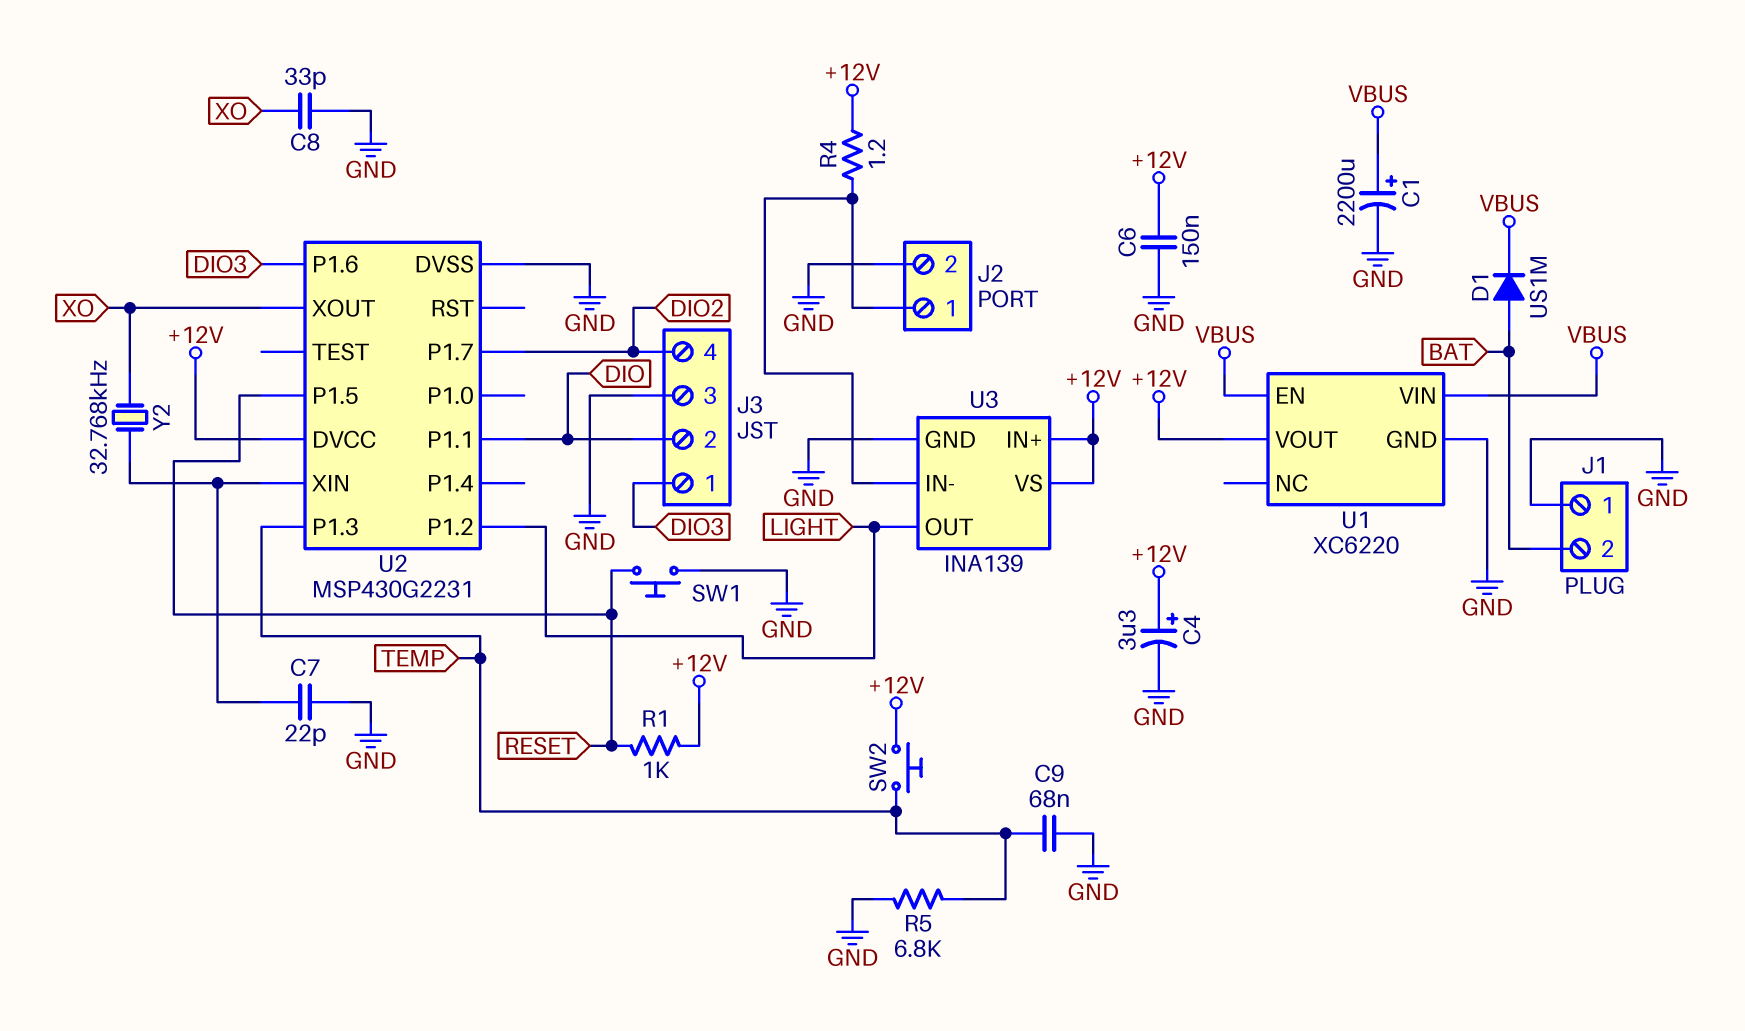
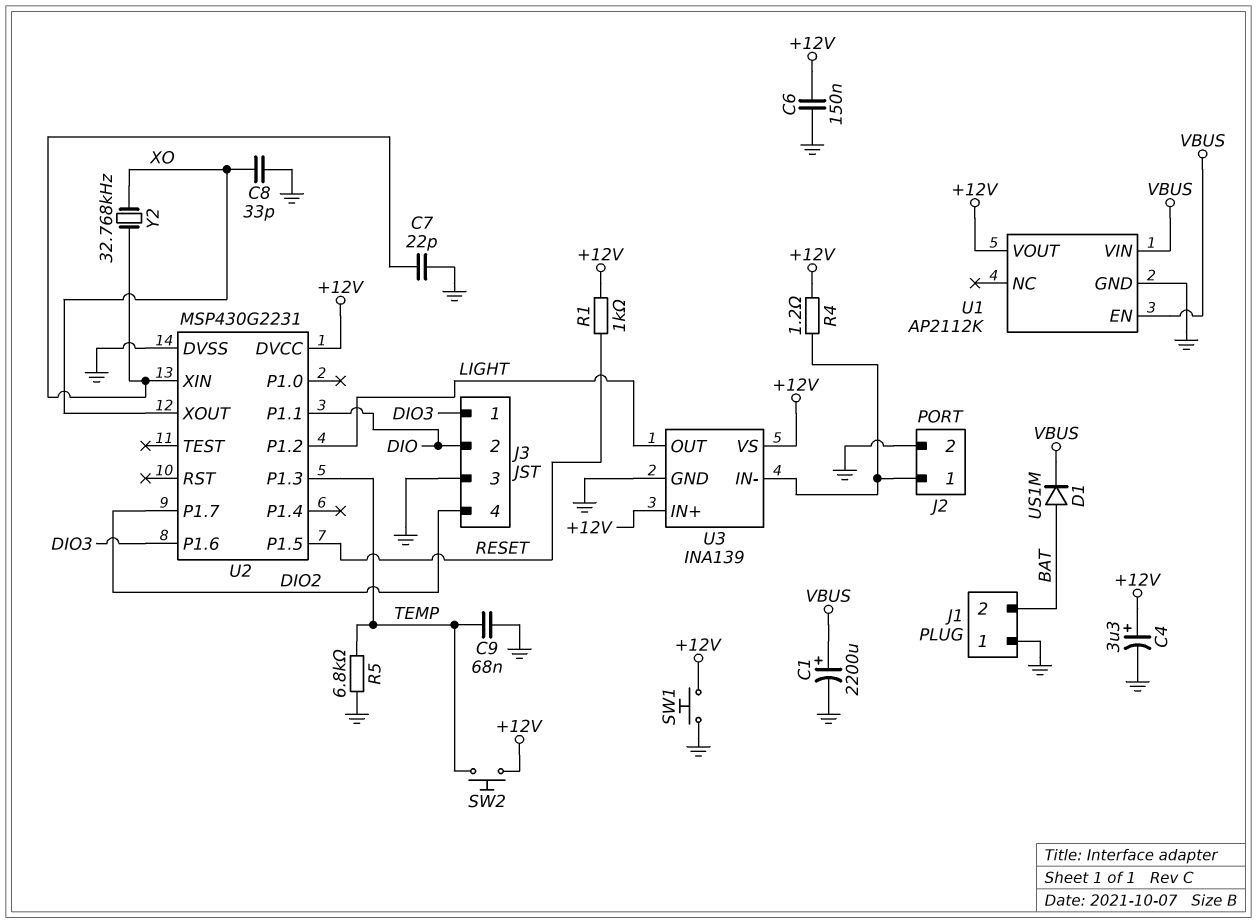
SW1: button (GND, RESET) -> button (+12V, GND)
U1: XC6220 -> AP2112K

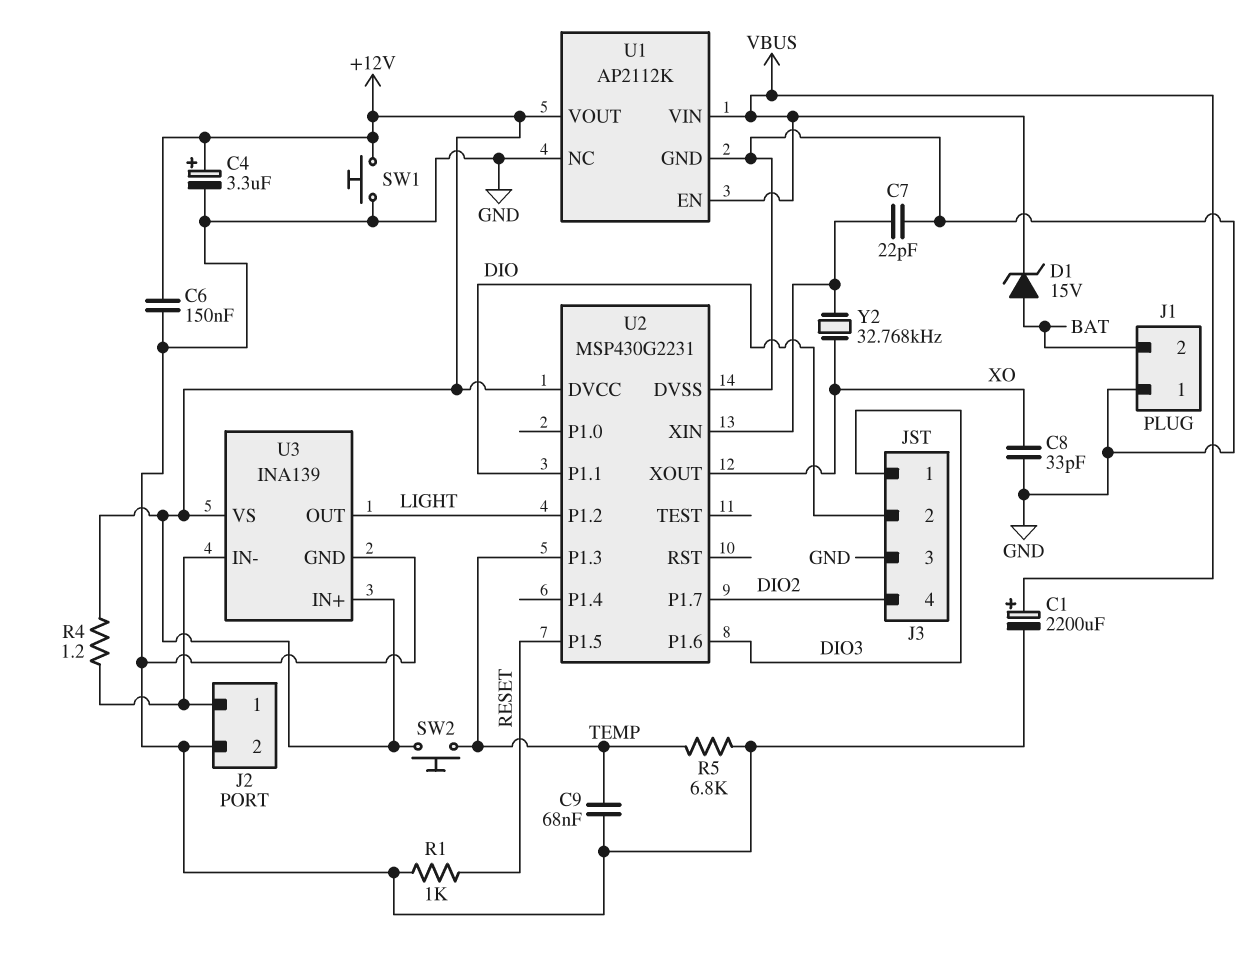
D1: diode US1M (A BAT, K VBUS) -> zener 15V (A BAT, K VBUS)
R1: 1k (+12V, RESET) -> 1k (GND, RESET)
U1 pin NC: none -> GND

